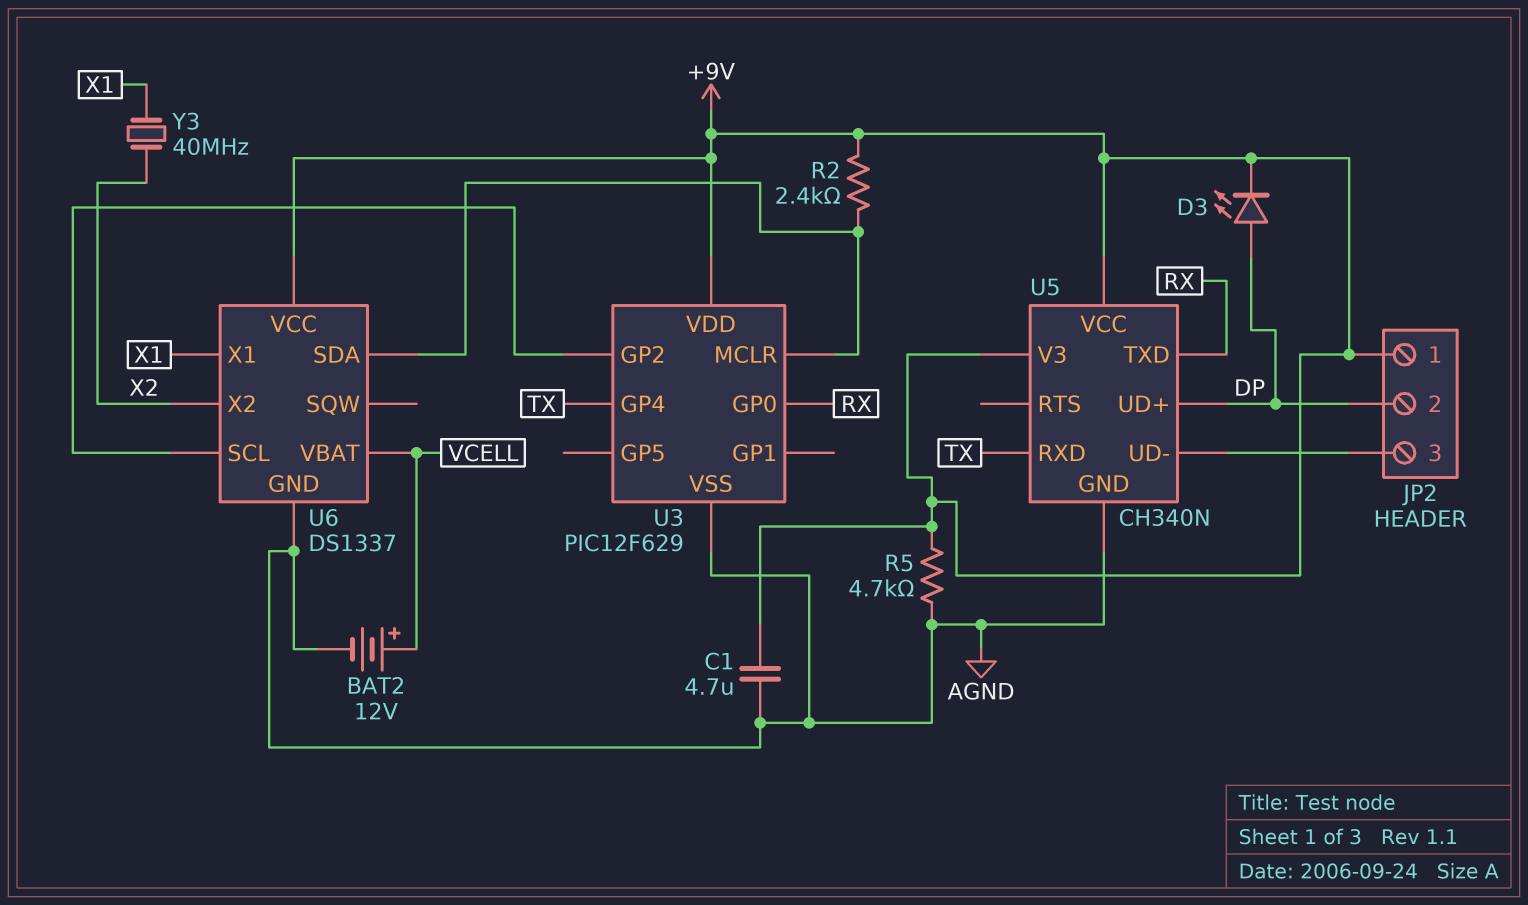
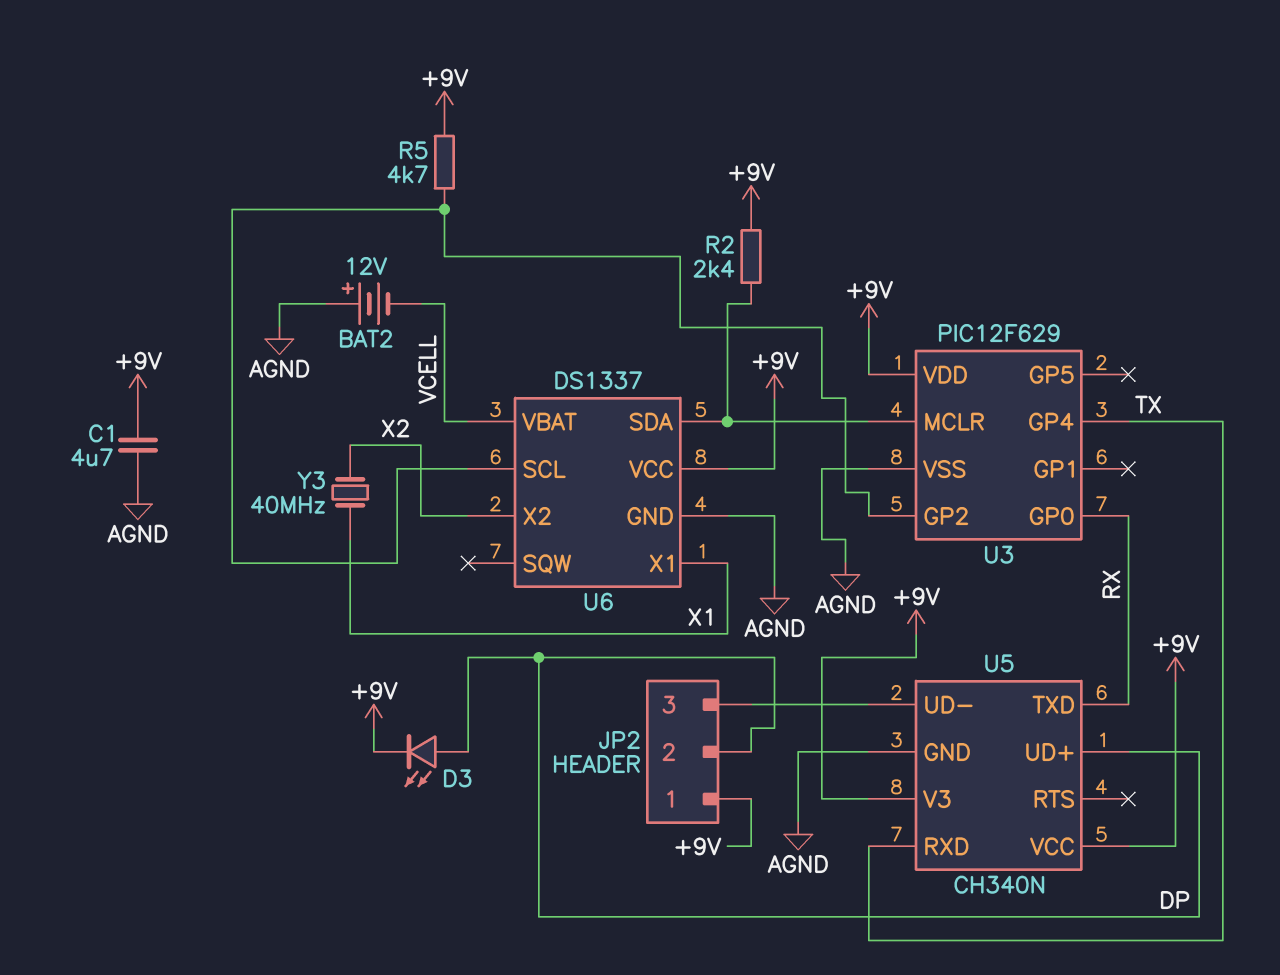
BAT2: 12V (plus VCELL, minus AGND) -> 12V (plus AGND, minus VCELL)
R5: 4.7k (+9V, AGND) -> 4.7k (+9V, U3/GP2)

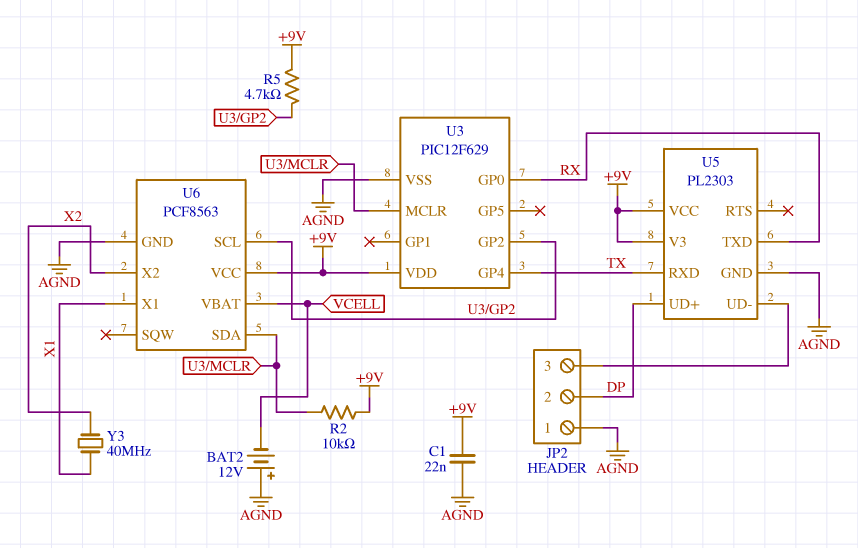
C1: 4.7uF (+9V, AGND) -> 22nF (+9V, AGND)
D3: LED (A DP, K +9V) -> none
JP2 pin 1: +9V -> AGND
R2: 2.4k (+9V, U3/MCLR) -> 10k (+9V, U3/MCLR)
U5: CH340N -> PL2303
U6: DS1337 -> PCF8563

